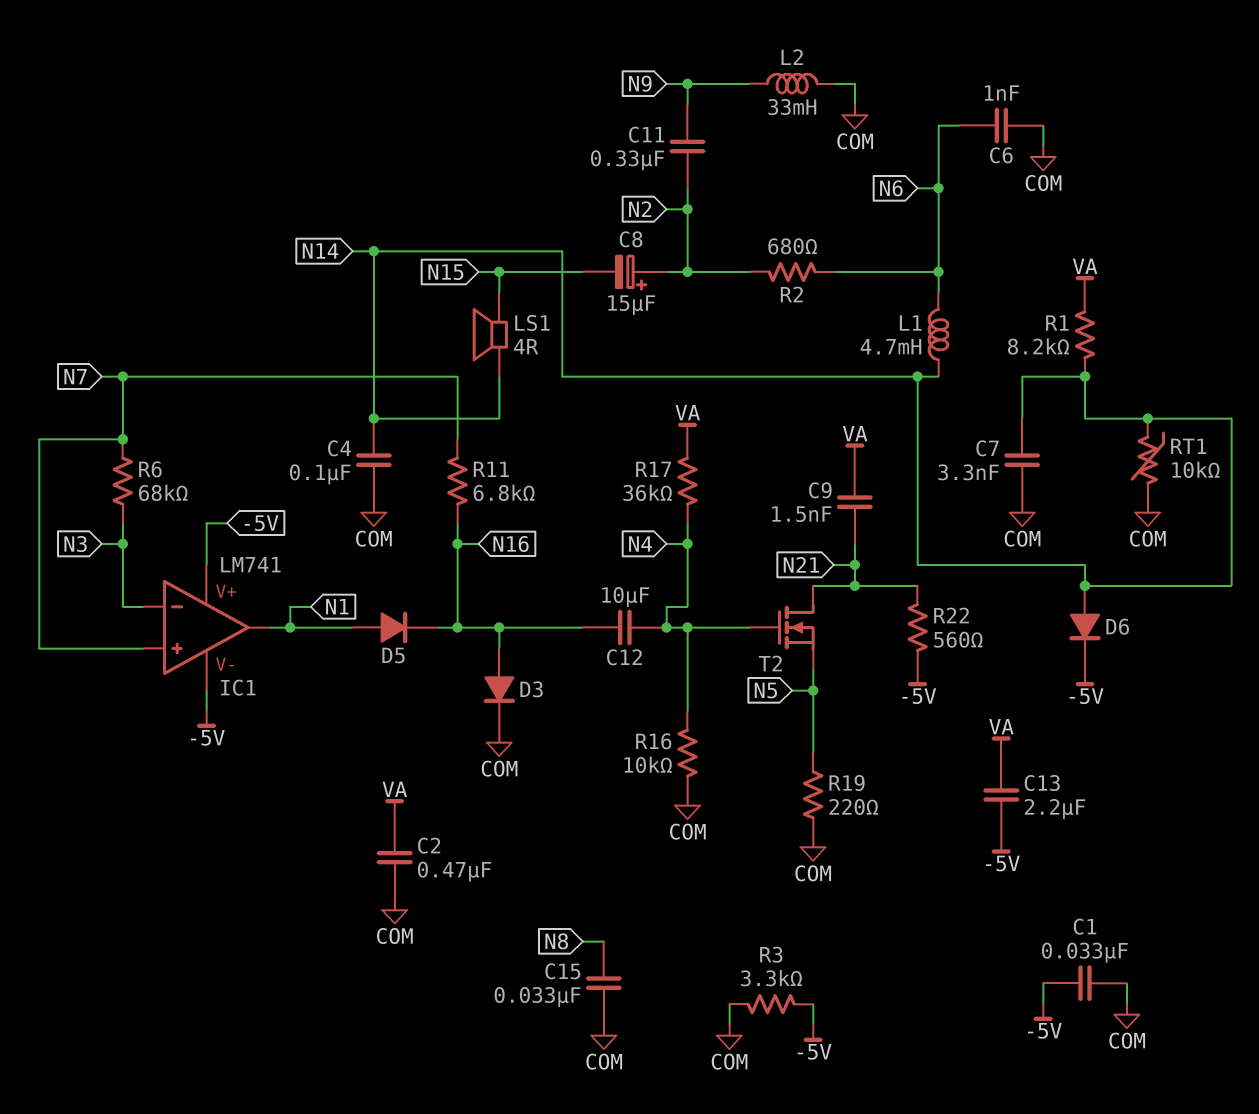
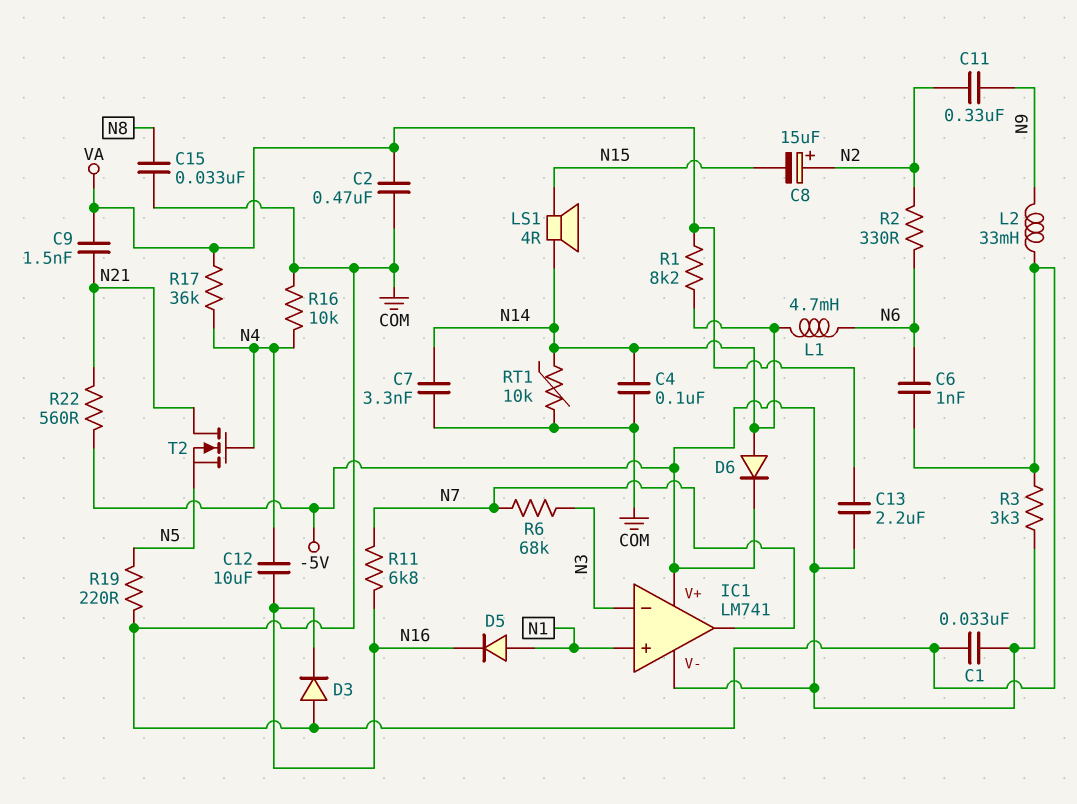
D3: diode (A N16, K COM) -> diode (A COM, K N16)
IC1 pin in+: N7 -> N1
IC1 pin out: N1 -> N7
R2: 680 (N2, N6) -> 330 (N2, N6)

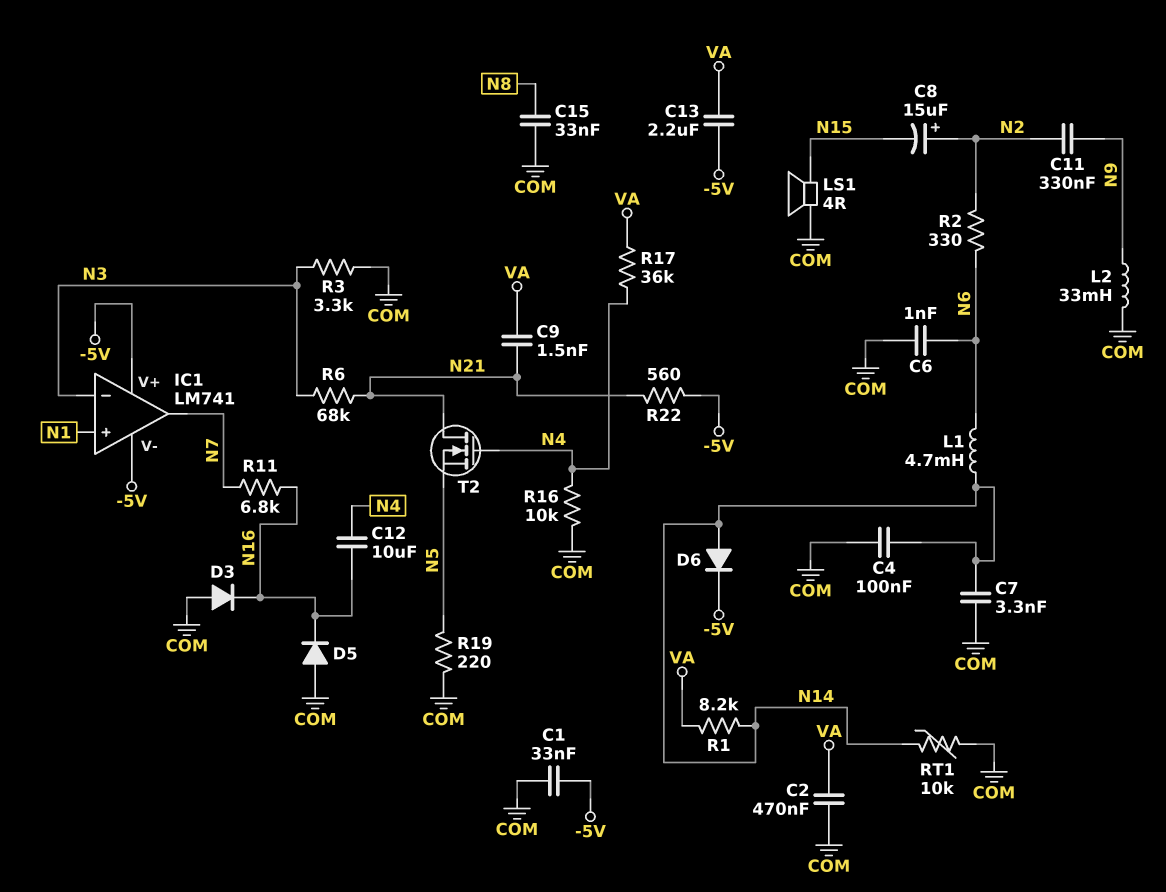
D5: diode (A N1, K N16) -> diode (A COM, K N16)
LS1: speaker 4R (N14, N15) -> speaker 4R (COM, N15)
R3: 3.3k (-5V, COM) -> 3.3k (COM, N3)
R6: 68k (N3, N7) -> 68k (N3, N21)

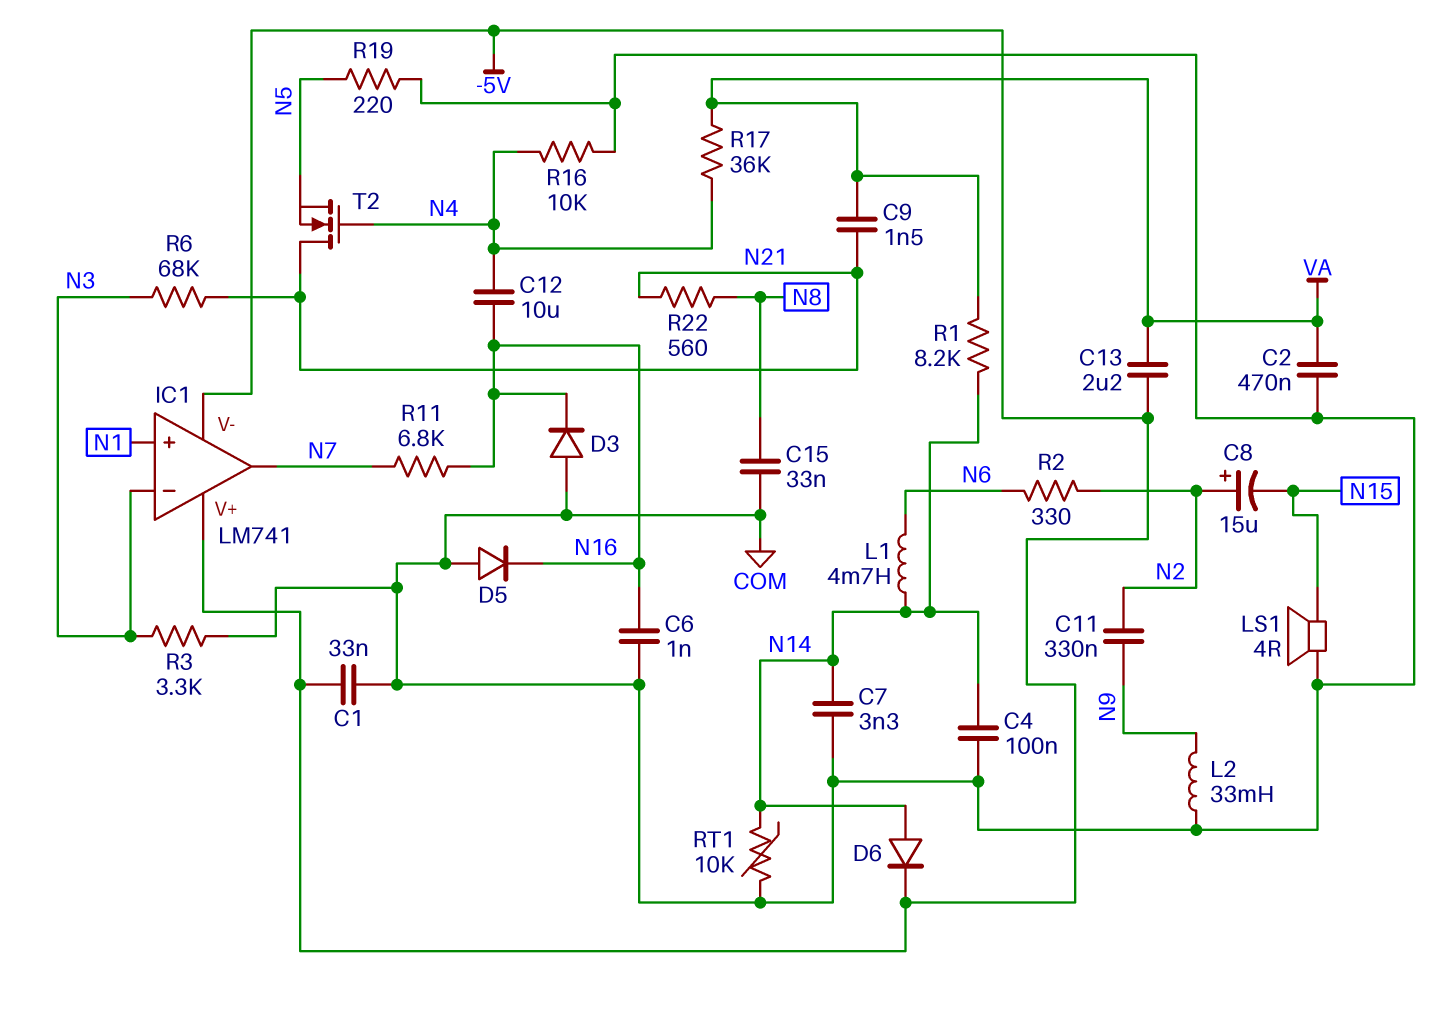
C6: 1nF (COM, N6) -> 1nF (COM, N16)
R22: 560 (-5V, N21) -> 560 (N8, N21)

